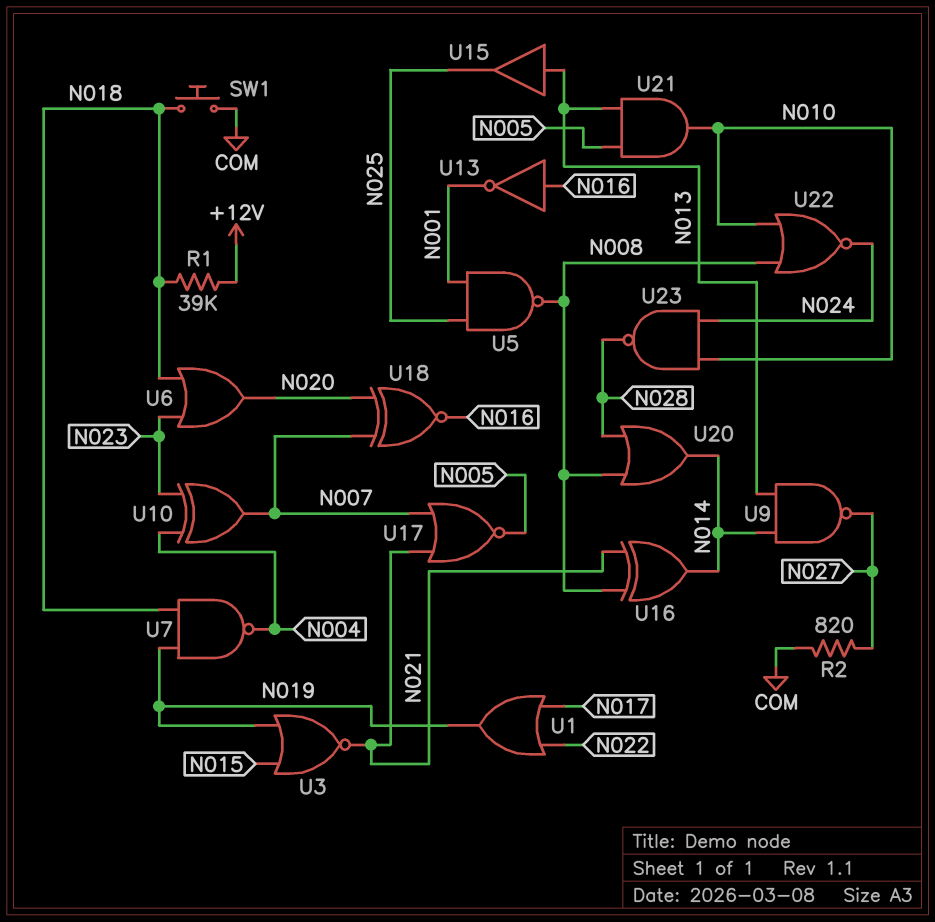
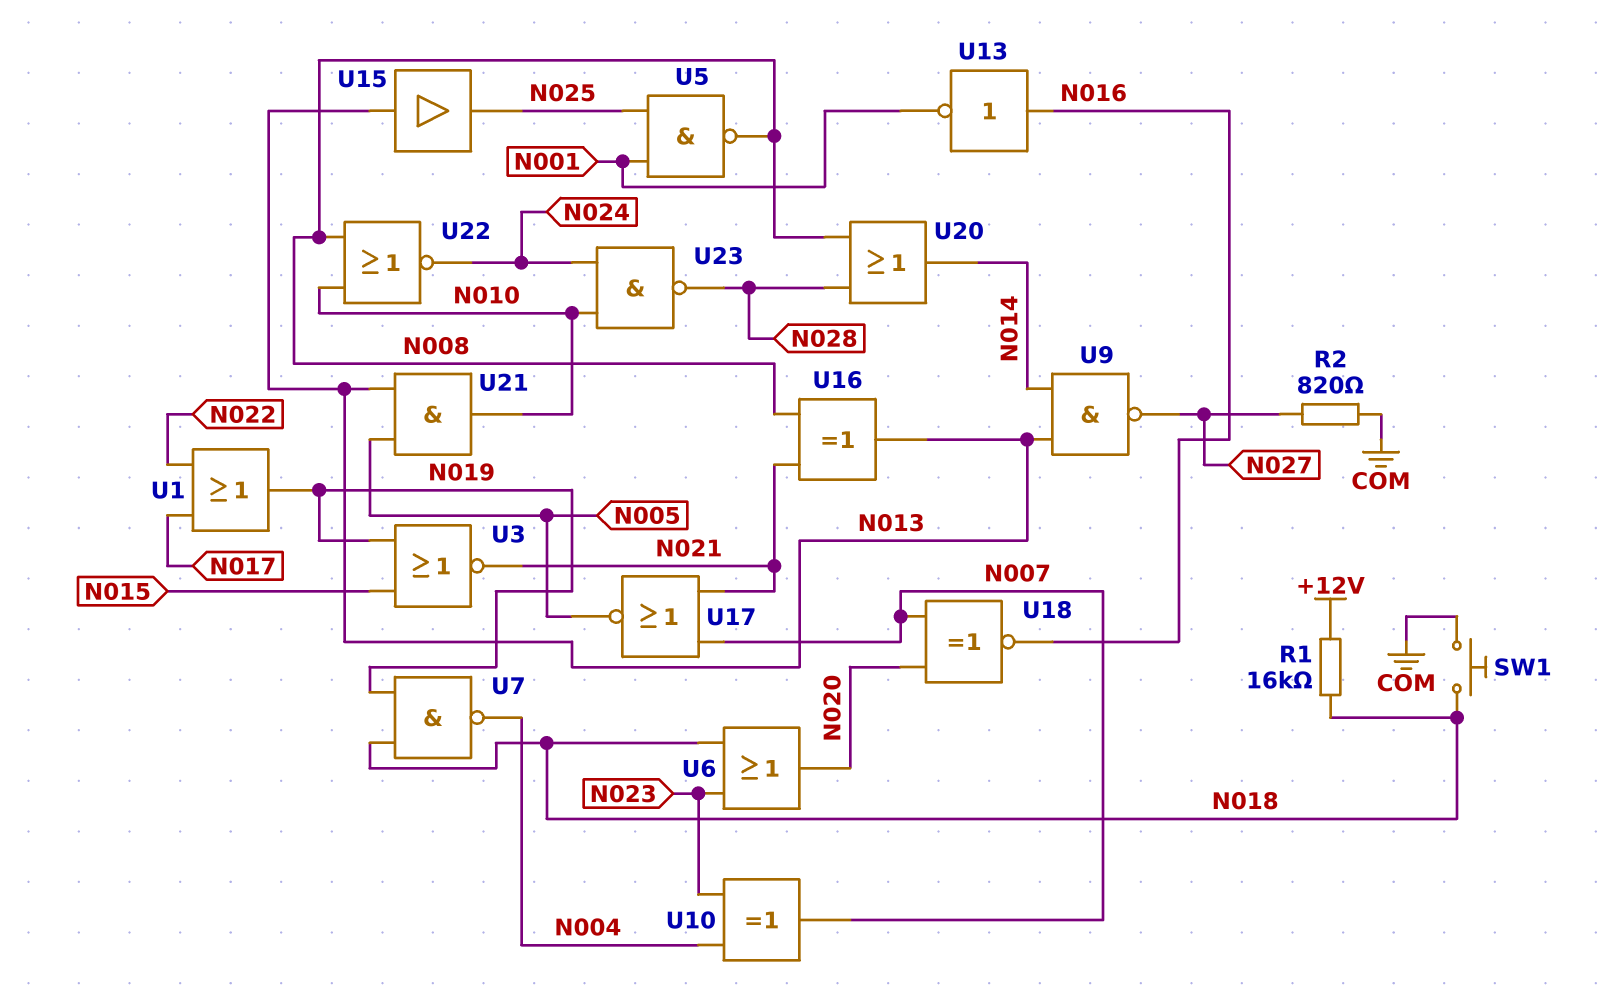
R1: 39k (+12V, N018) -> 16k (+12V, N018)
U16: XOR (in N008, in N021, out N014) -> XOR (in N008, in N021, out N013)

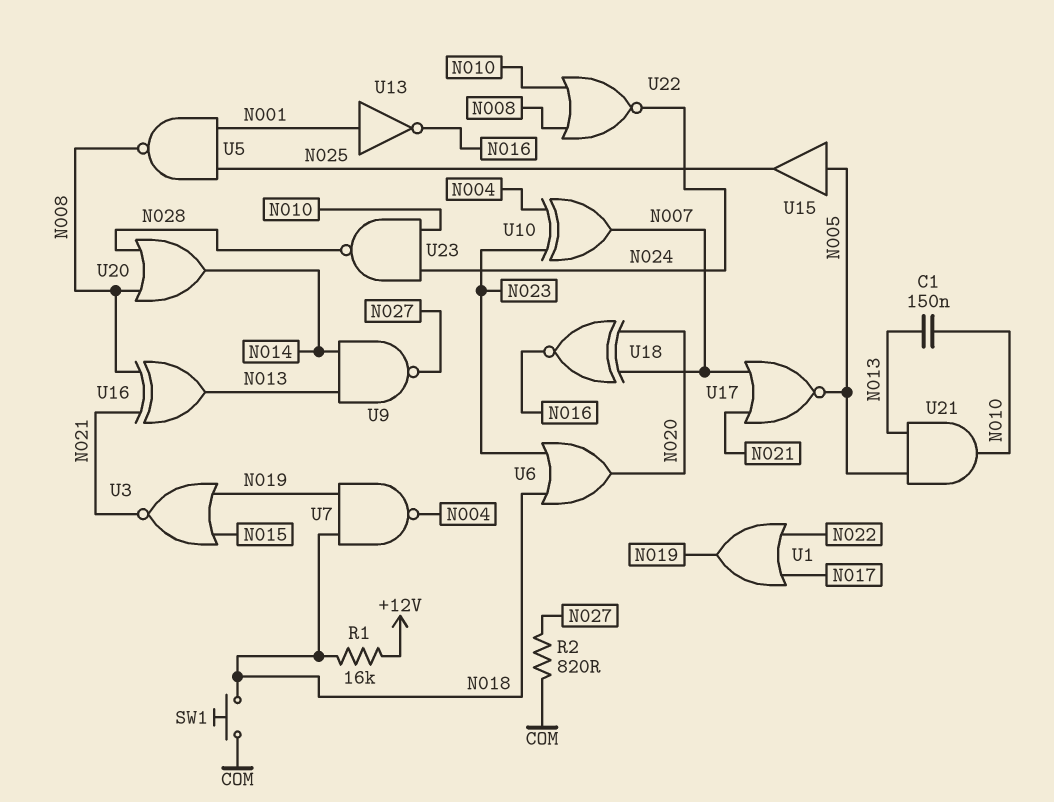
C1: none -> 150nF (N010, N013)
U13: NOT (in N016, out N001) -> NOT (in N001, out N016)
U15: buffer (in N013, out N025) -> buffer (in N005, out N025)

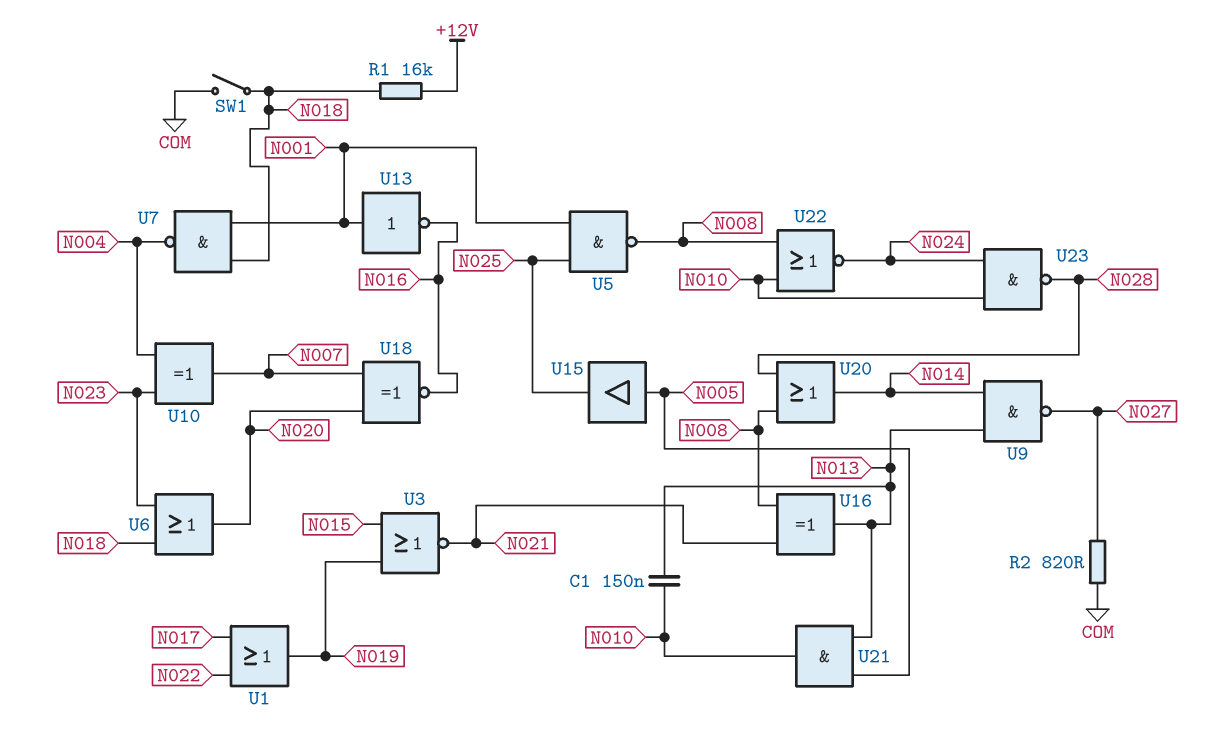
SW1: button (COM, N018) -> switch (COM, N018)
U7: NAND (in N018, in N019, out N004) -> NAND (in N001, in N018, out N004)
U17: NOR (in N007, in N021, out N005) -> none

